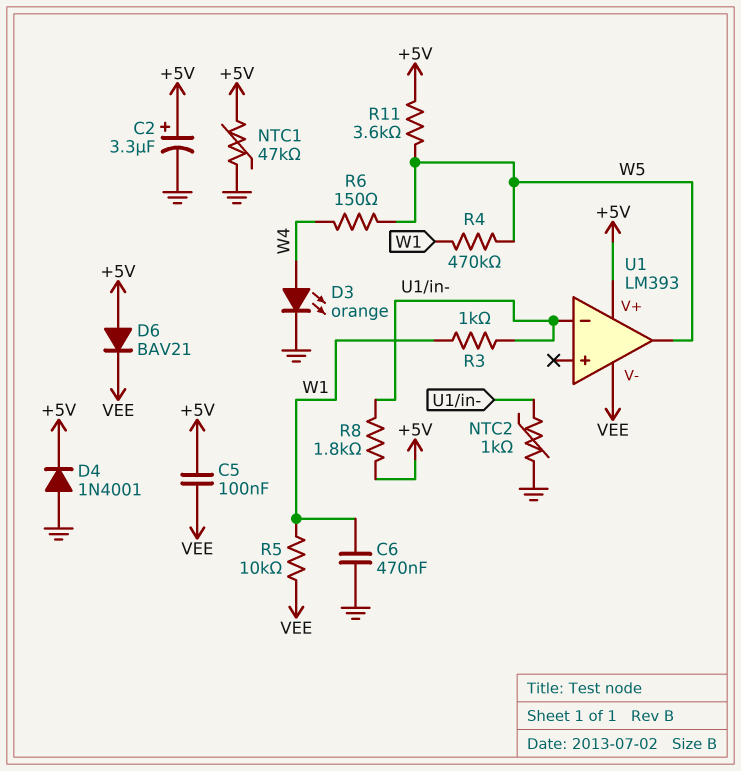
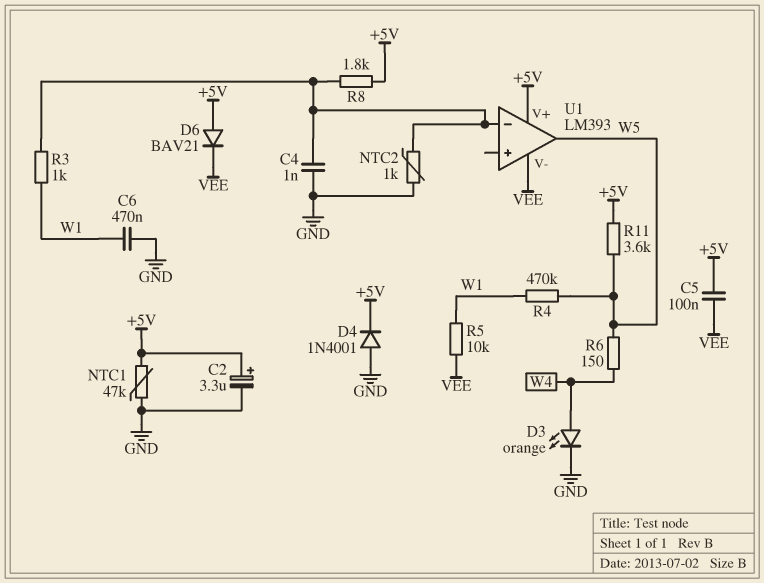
C4: none -> 1nF (GND, U1/in-)

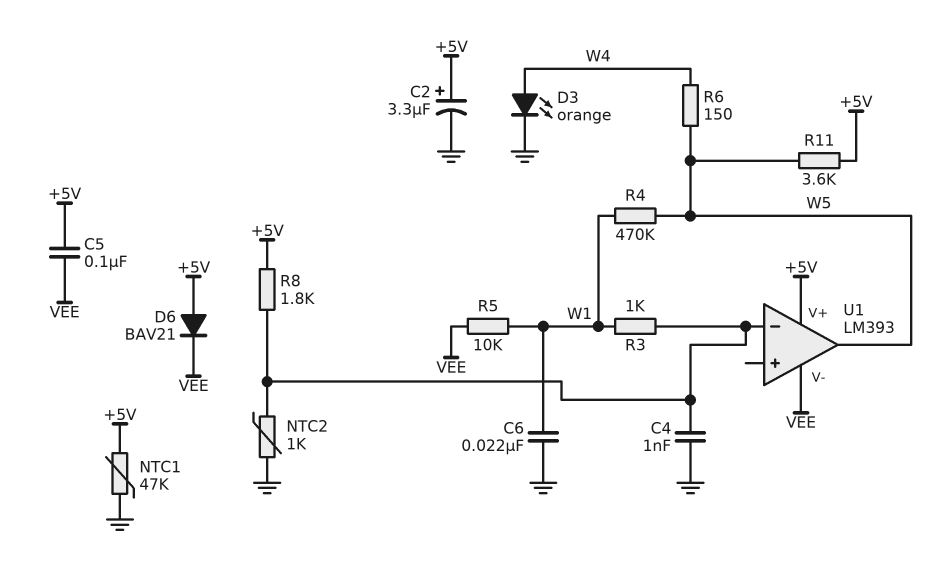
C6: 470nF (GND, W1) -> 22nF (GND, W1)
D4: diode 1N4001 (A GND, K +5V) -> none

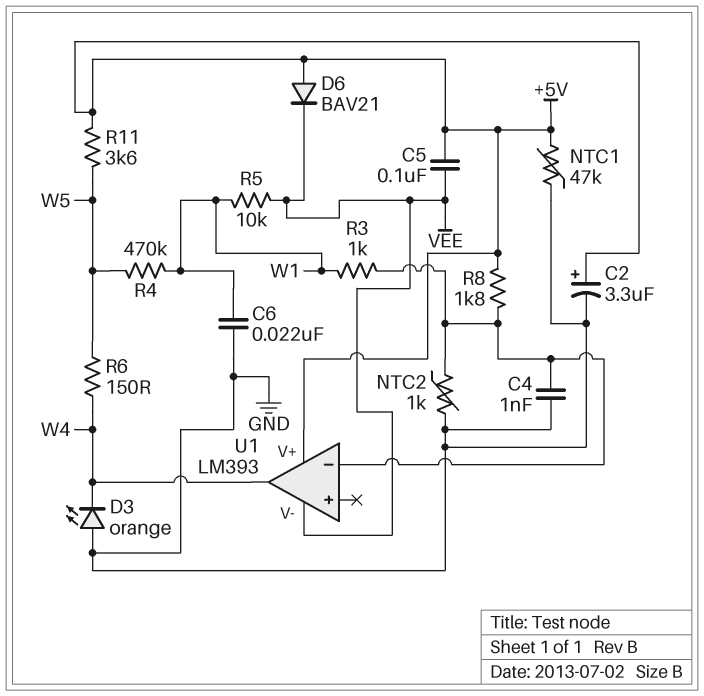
D3: LED orange (A W4, K GND) -> LED orange (A GND, K W4)
U1 pin out: W5 -> W4

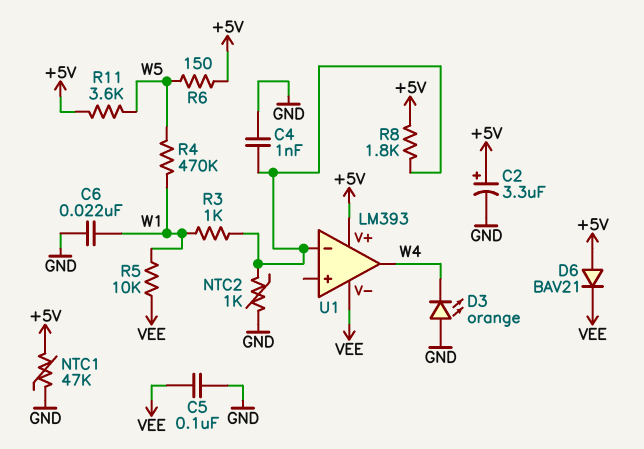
C5: 100nF (+5V, VEE) -> 100nF (GND, VEE)
R6: 150 (W4, W5) -> 150 (+5V, W5)

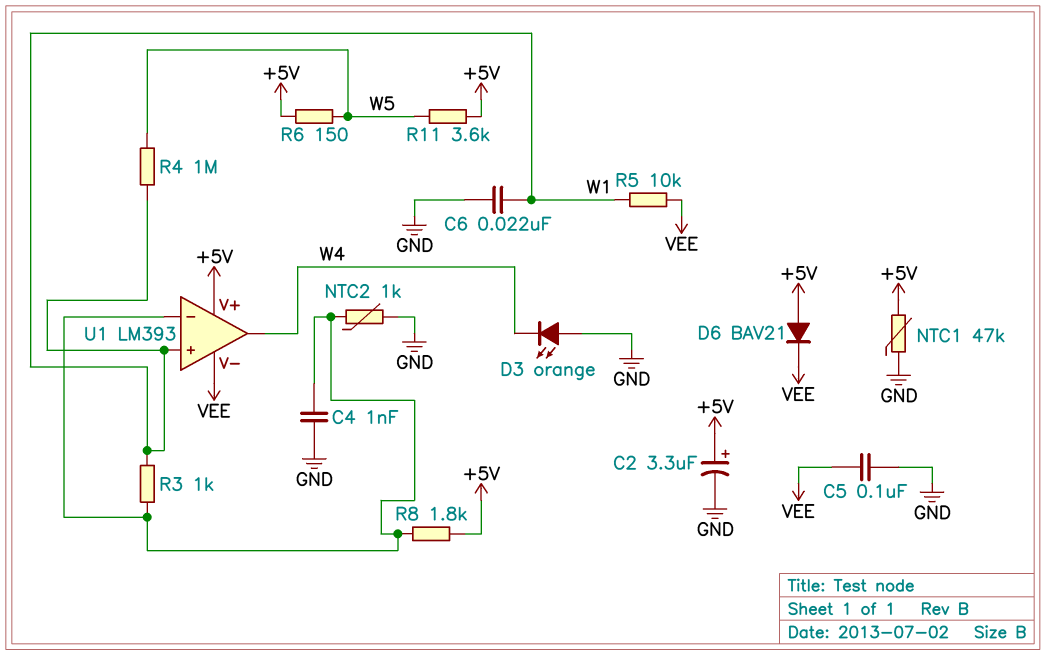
R4: 470k (W1, W5) -> 1M (W1, W5)
U1 pin in+: none -> W1

